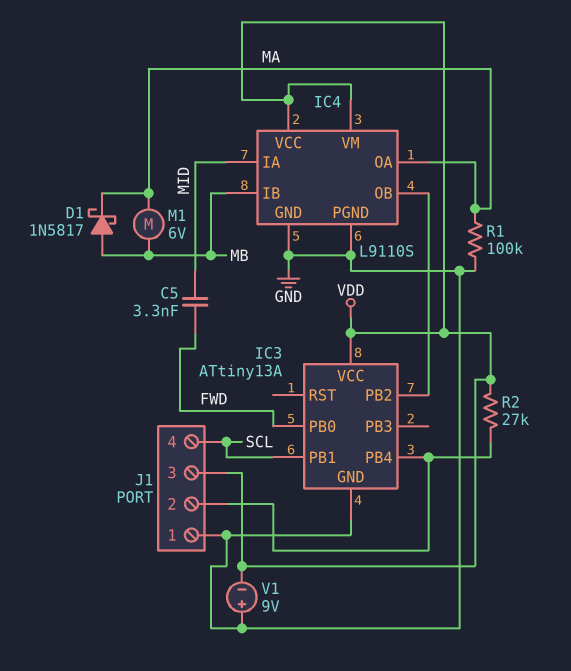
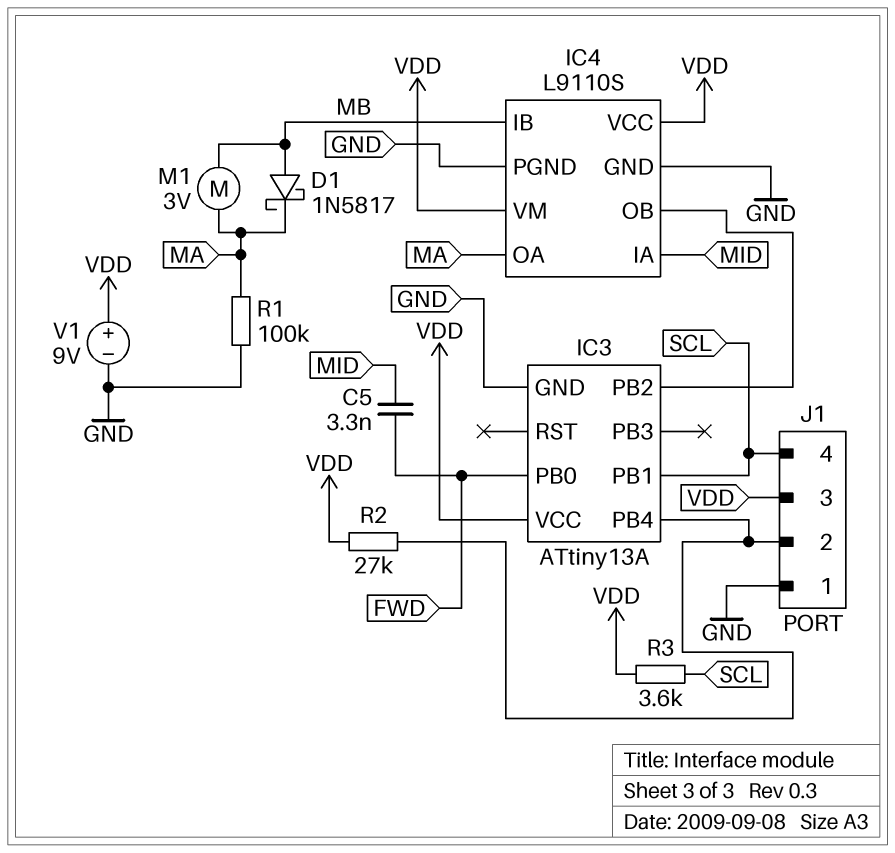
M1: motor 6V (MA, MB) -> motor 3V (MA, MB)
R3: none -> 3.6k (SCL, VDD)
V1: 9V (plus GND, minus VDD) -> 9V (plus VDD, minus GND)

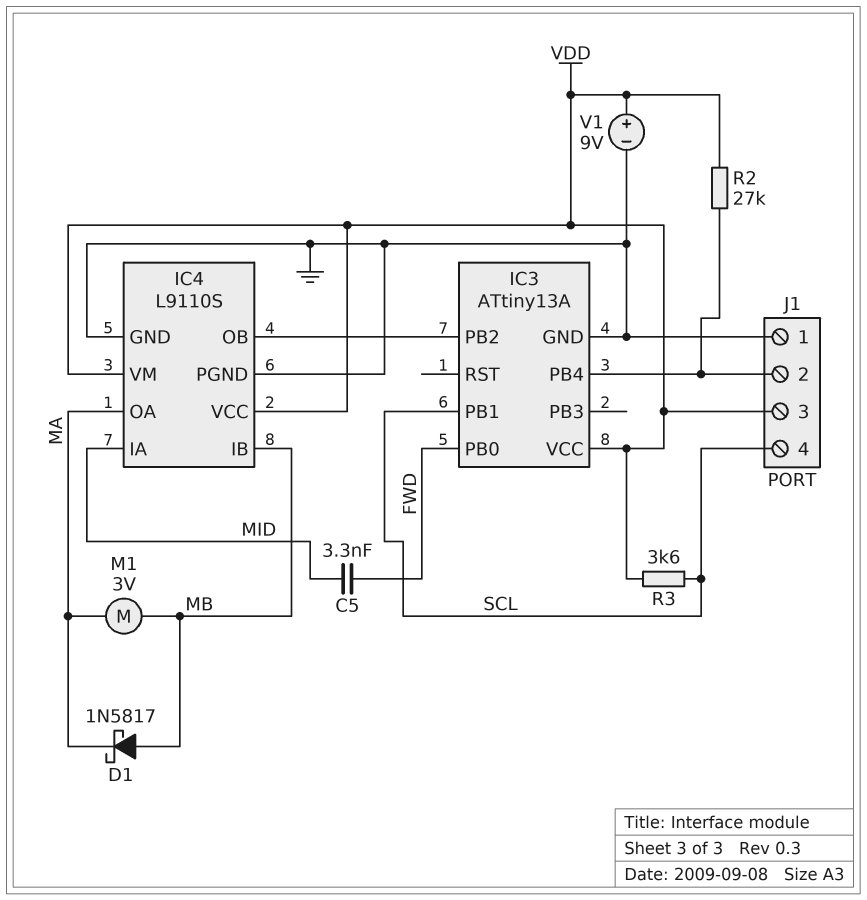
R1: 100k (GND, MA) -> none

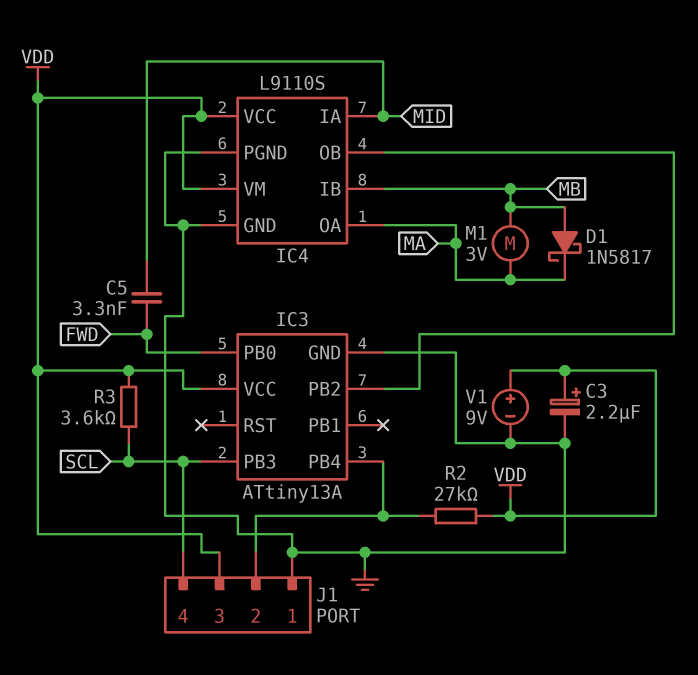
C3: none -> 2.2uF (plus VDD, minus GND)
IC3 pin PB1: SCL -> none
IC3 pin PB3: none -> SCL

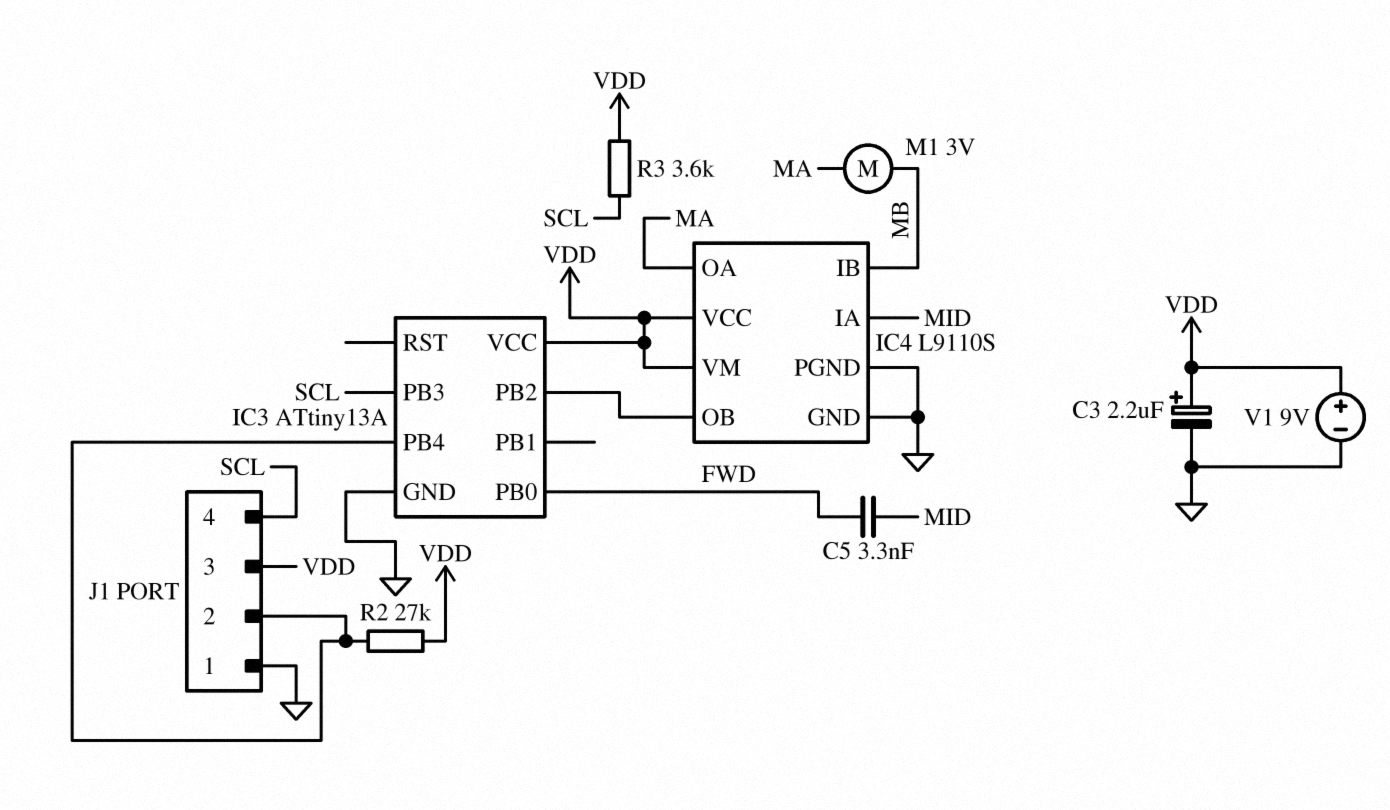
D1: schottky 1N5817 (A MB, K MA) -> none

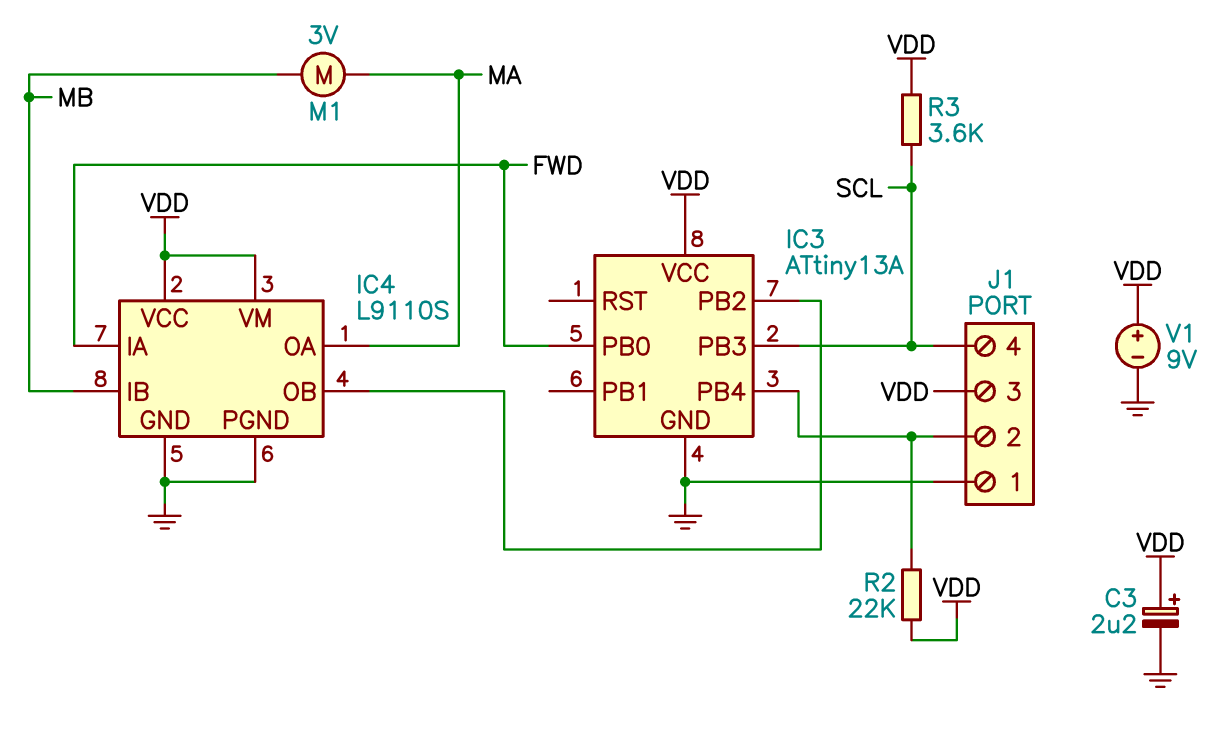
C5: 3.3nF (FWD, MID) -> none
IC4 pin IA: MID -> FWD
R2: 27k (IC3/PB4, VDD) -> 22k (IC3/PB4, VDD)

